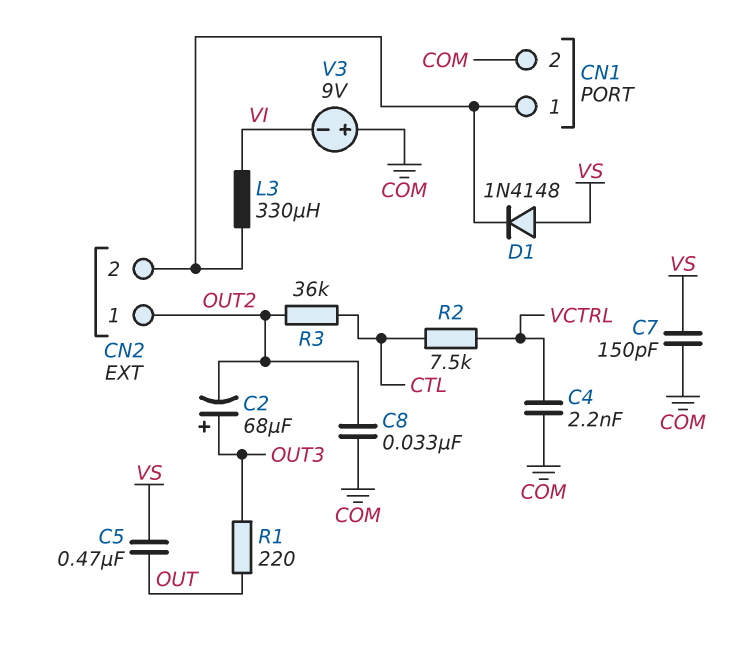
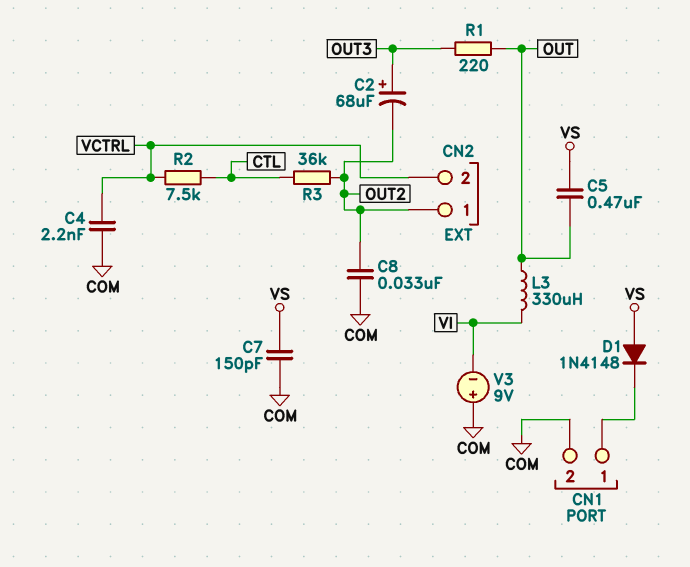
CN2 pin 2: CN1/1 -> VCTRL
L3: 330uH (CN1/1, VI) -> 330uH (OUT, VI)

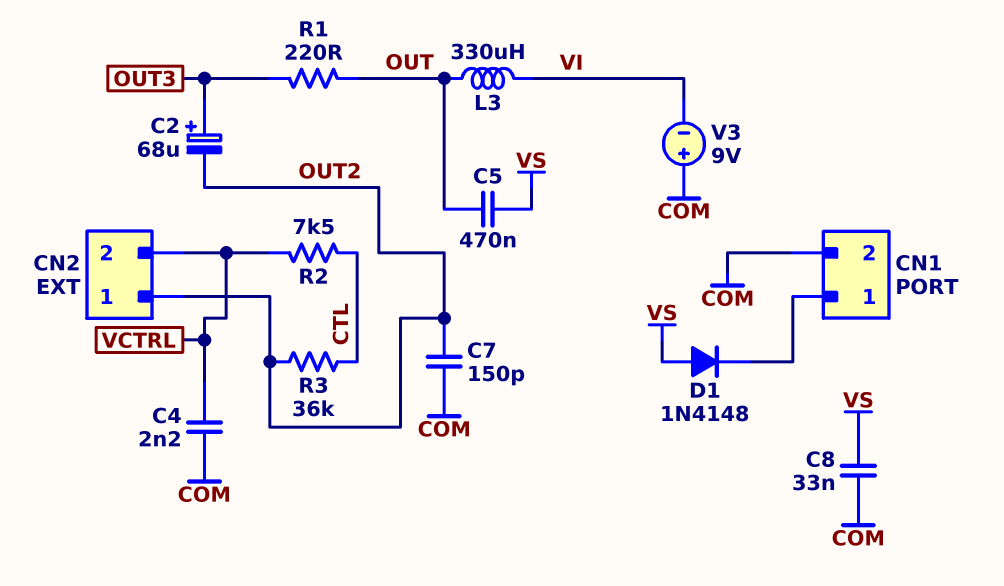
C7: 150pF (COM, VS) -> 150pF (COM, OUT2)
C8: 33nF (COM, OUT2) -> 33nF (COM, VS)

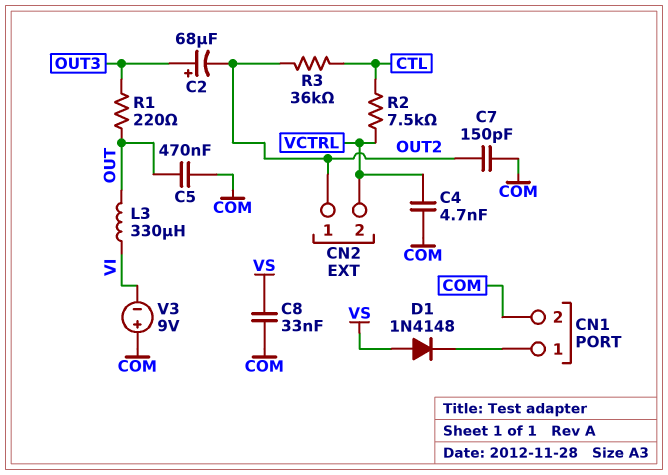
C4: 2.2nF (COM, VCTRL) -> 4.7nF (COM, VCTRL)
C5: 470nF (OUT, VS) -> 470nF (COM, OUT)

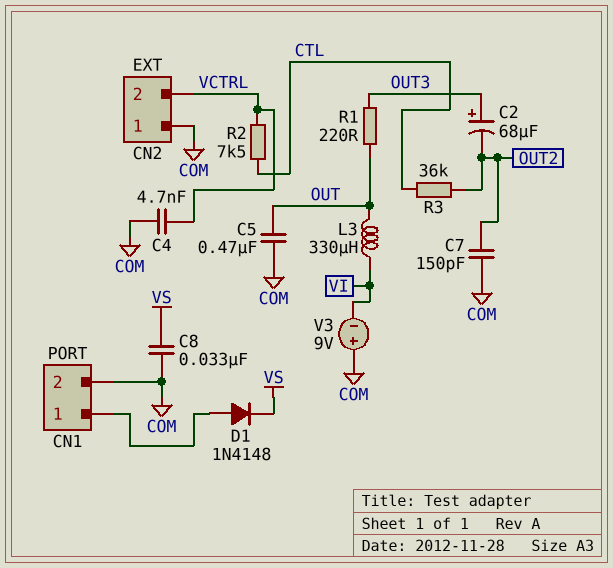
CN2 pin 1: OUT2 -> COM
D1: diode 1N4148 (A VS, K CN1/1) -> diode 1N4148 (A CN1/1, K VS)

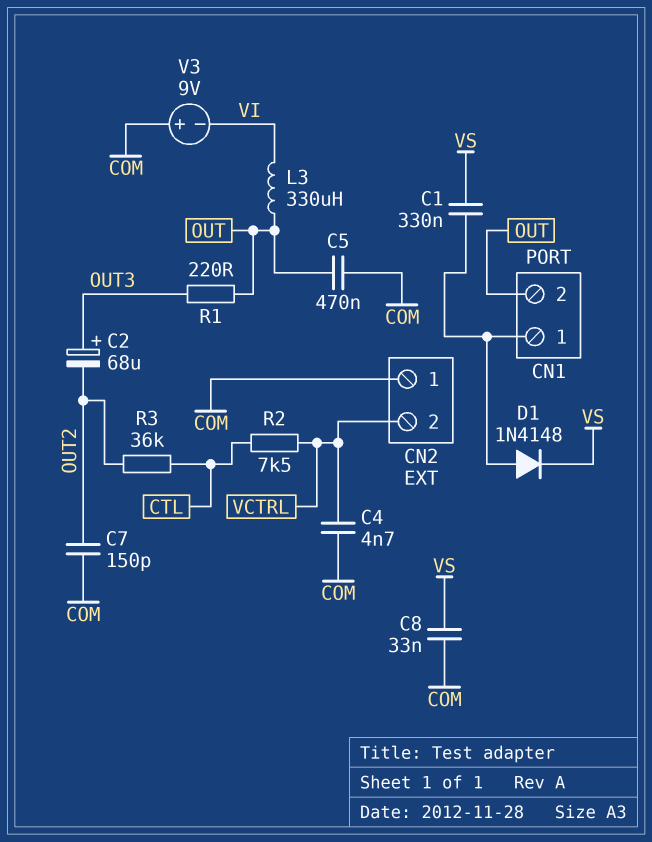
C1: none -> 330nF (CN1/1, VS)
CN1 pin 2: COM -> OUT

